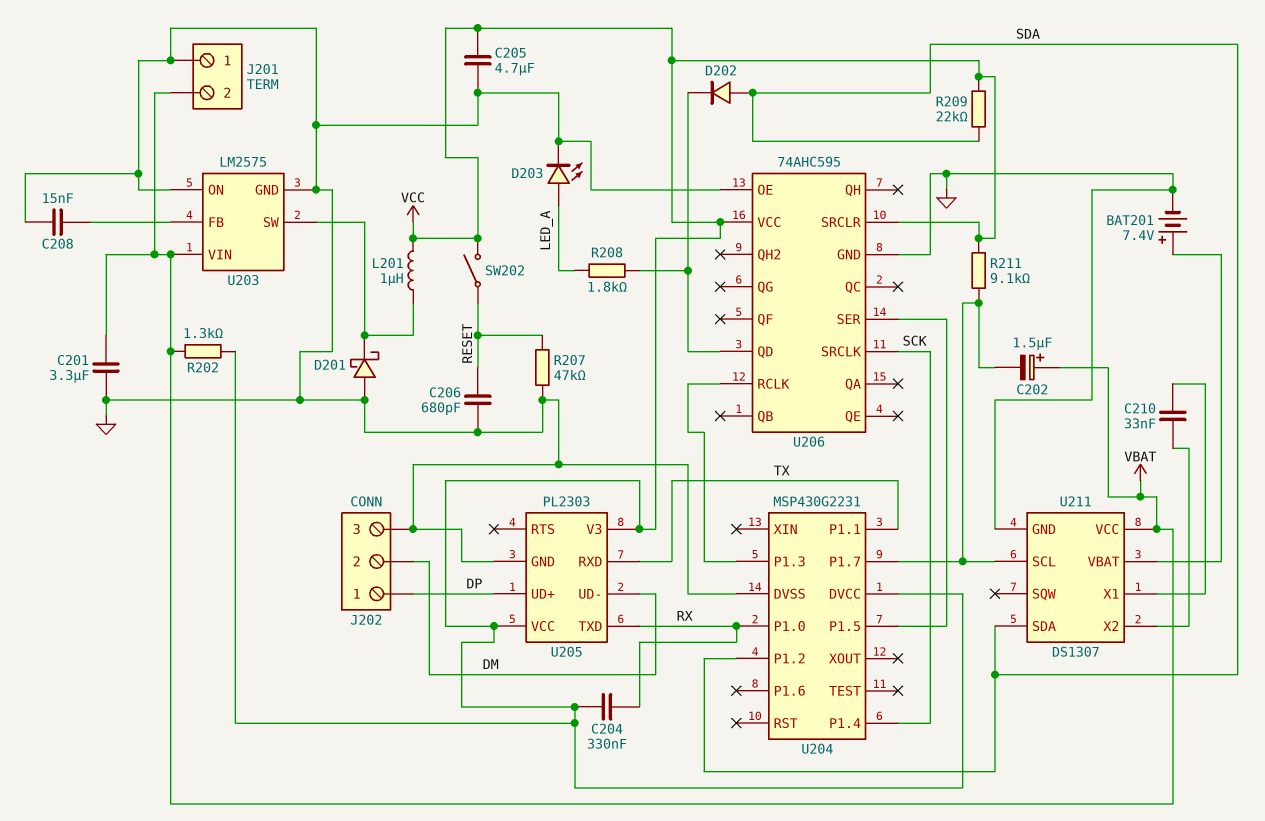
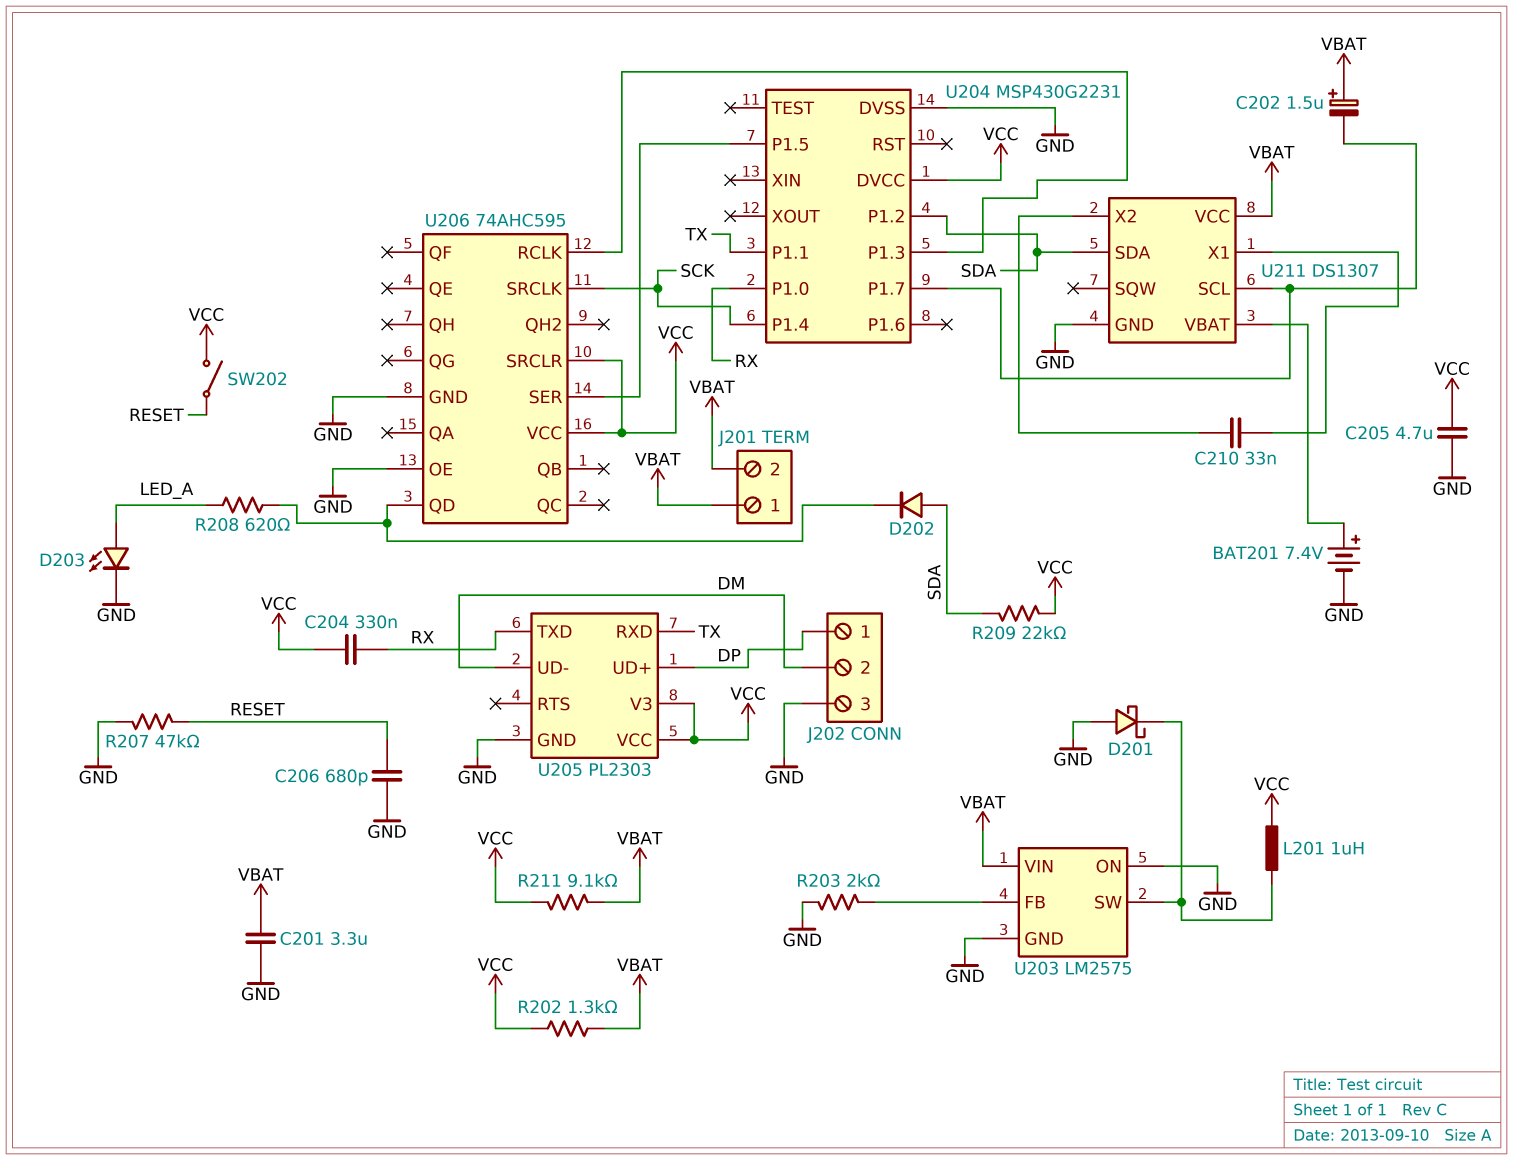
C208: 15nF (GND, U203/FB) -> none
J201 pin 1: GND -> VBAT
R203: none -> 2k (GND, U203/FB)
R208: 1.8k (LED_A, U206/QD) -> 620 (LED_A, U206/QD)
R211: 9.1k (U204/P1.7, VCC) -> 9.1k (VBAT, VCC)

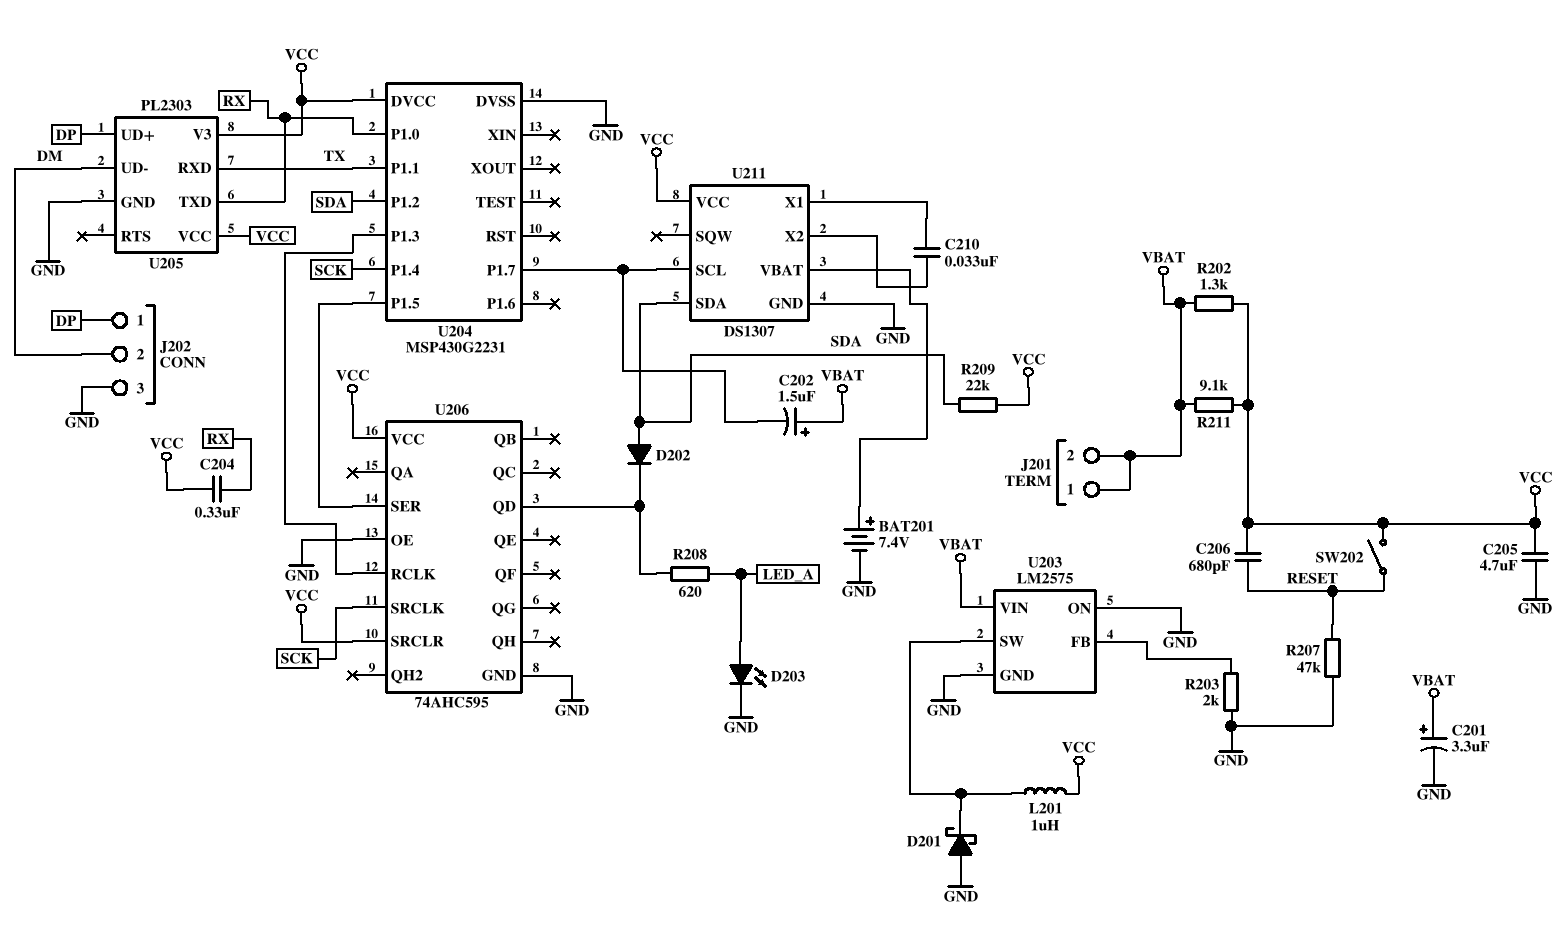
C201: 3.3uF (GND, VBAT) -> 3.3uF (plus VBAT, minus GND)
C206: 680pF (GND, RESET) -> 680pF (RESET, VCC)
U211 pin VCC: VBAT -> VCC

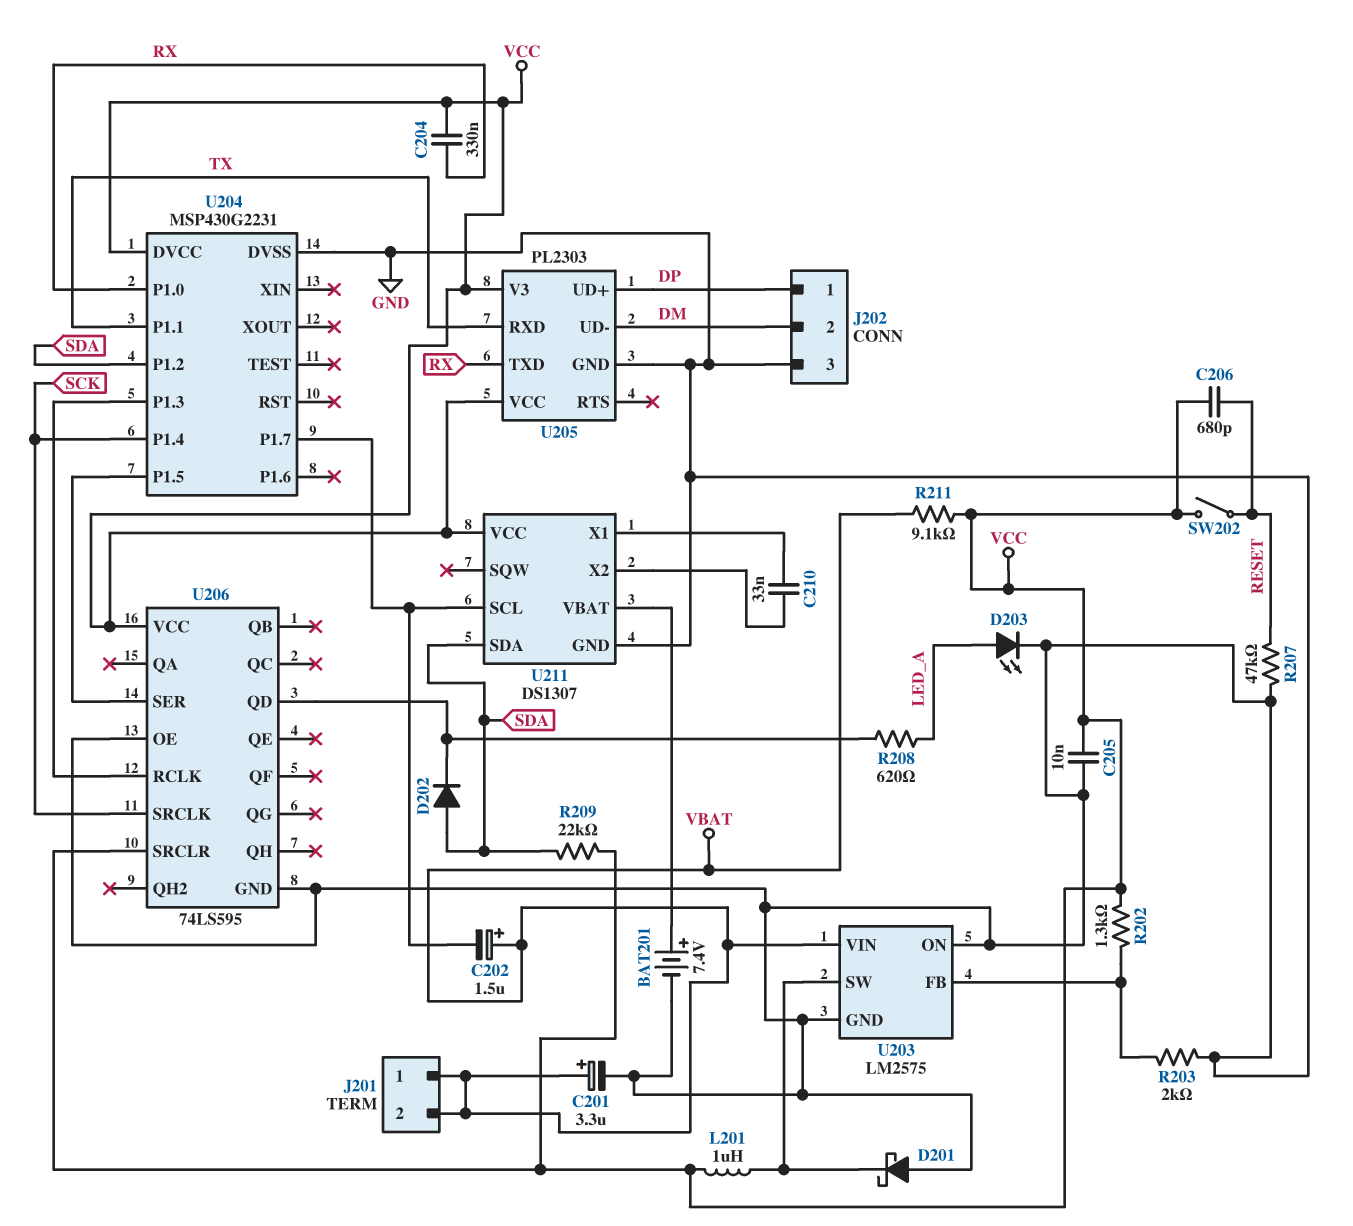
C205: 4.7uF (GND, VCC) -> 10nF (GND, VCC)
R202: 1.3k (VBAT, VCC) -> 1.3k (U203/FB, VCC)
U206: 74AHC595 -> 74LS595

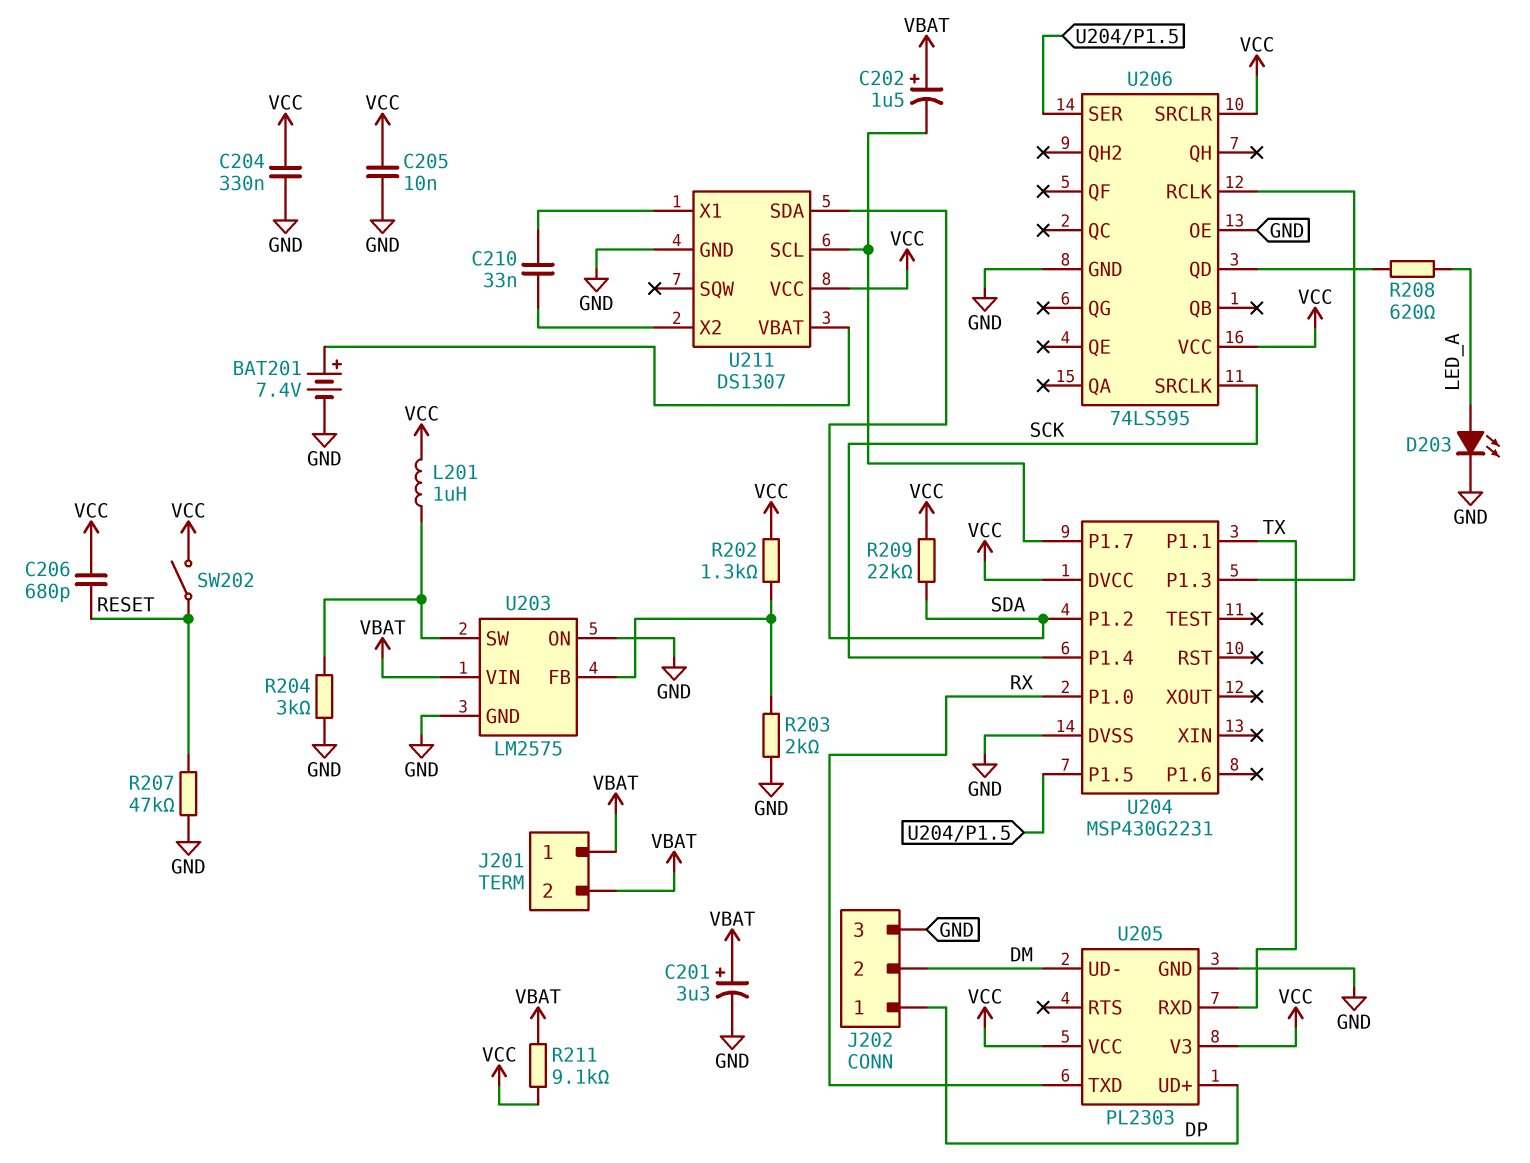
C204: 330nF (RX, VCC) -> 330nF (GND, VCC)
D201: schottky (A GND, K U203/SW) -> none
D202: diode (A SDA, K U206/QD) -> none
R204: none -> 3k (GND, U203/SW)

